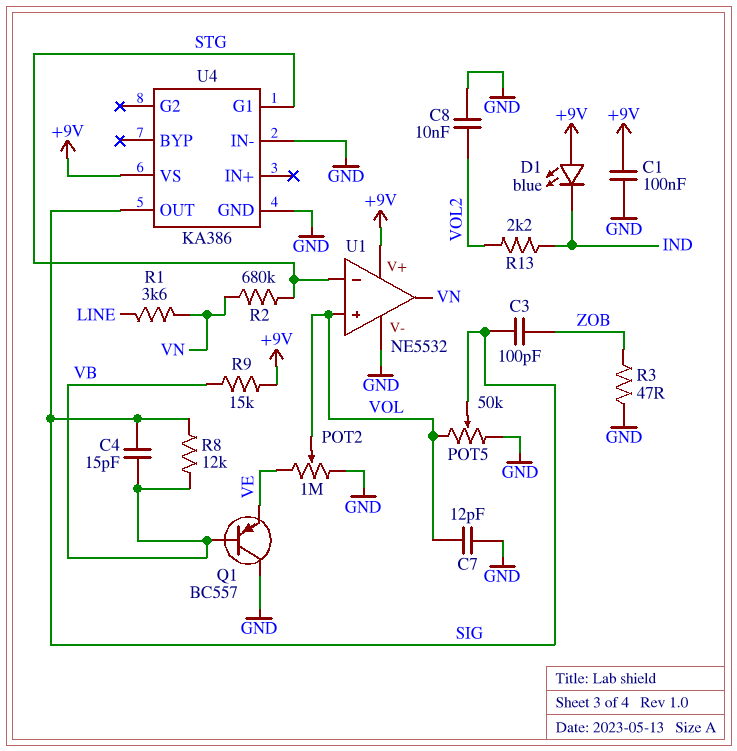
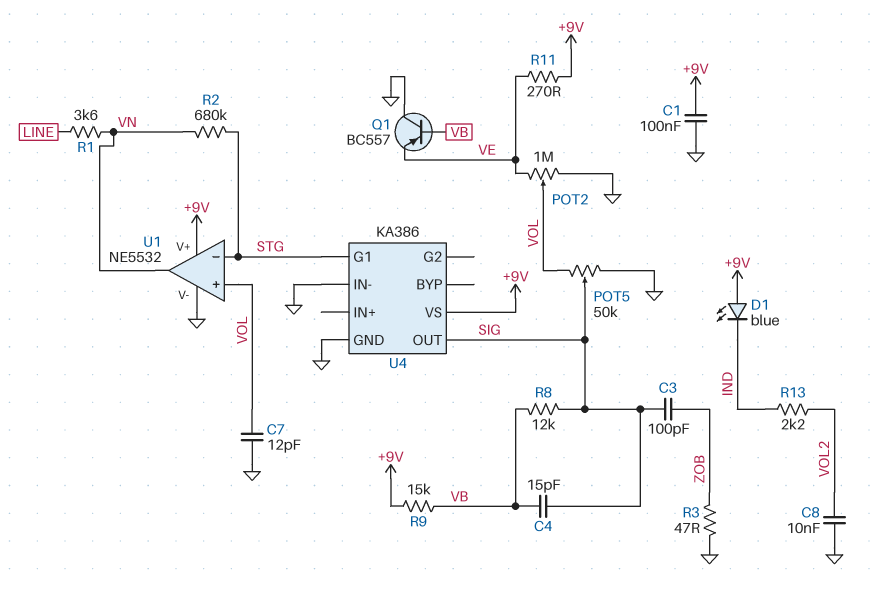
R11: none -> 270 (+9V, VE)

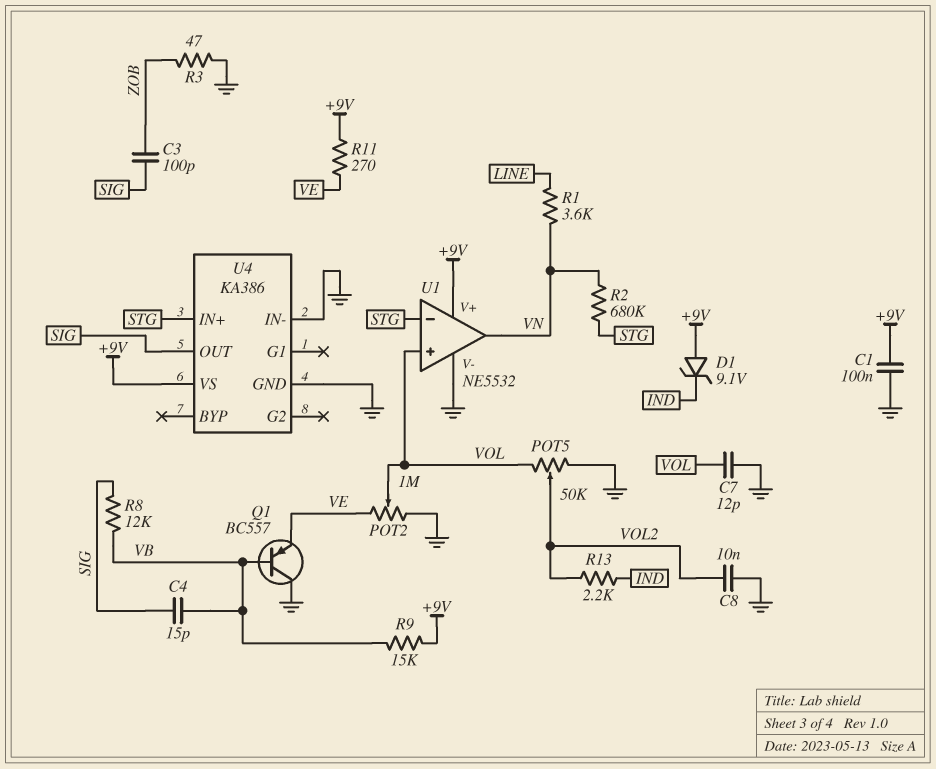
D1: LED blue (A +9V, K IND) -> zener 9.1V (A +9V, K IND)
POT5: 50k (GND, VOL, wiper SIG) -> 50k (GND, VOL, wiper VOL2)
U4 pin G1: STG -> none
U4 pin IN+: none -> STG

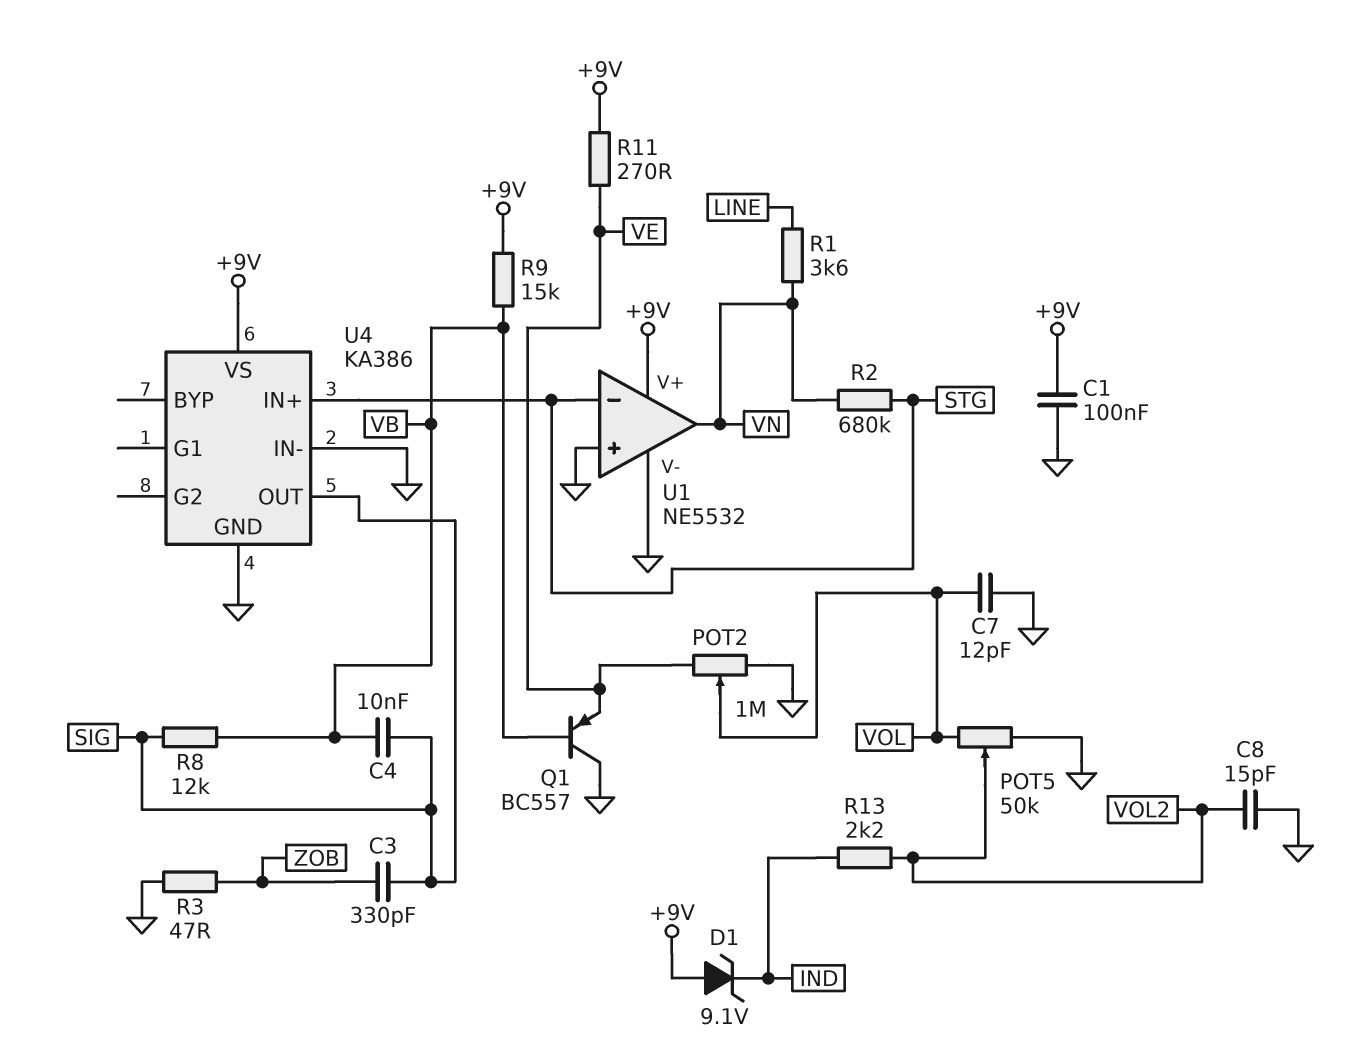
C3: 100pF (SIG, ZOB) -> 330pF (SIG, ZOB)
C4: 15pF (SIG, VB) -> 10nF (SIG, VB)
C8: 10nF (GND, VOL2) -> 15pF (GND, VOL2)
U1 pin in+: VOL -> GND

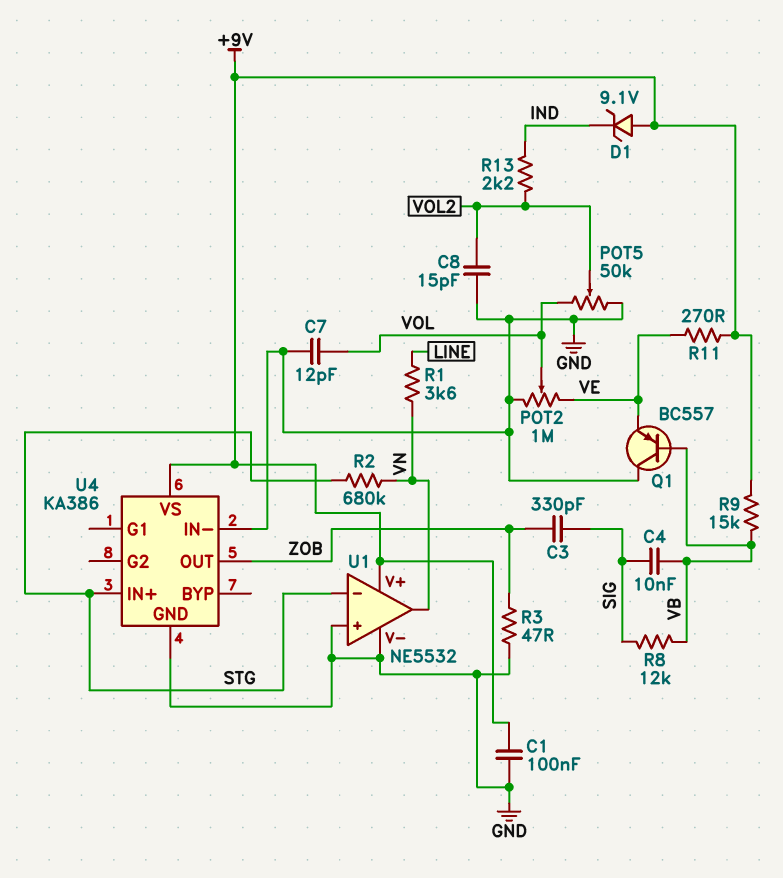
U4 pin OUT: SIG -> ZOB

